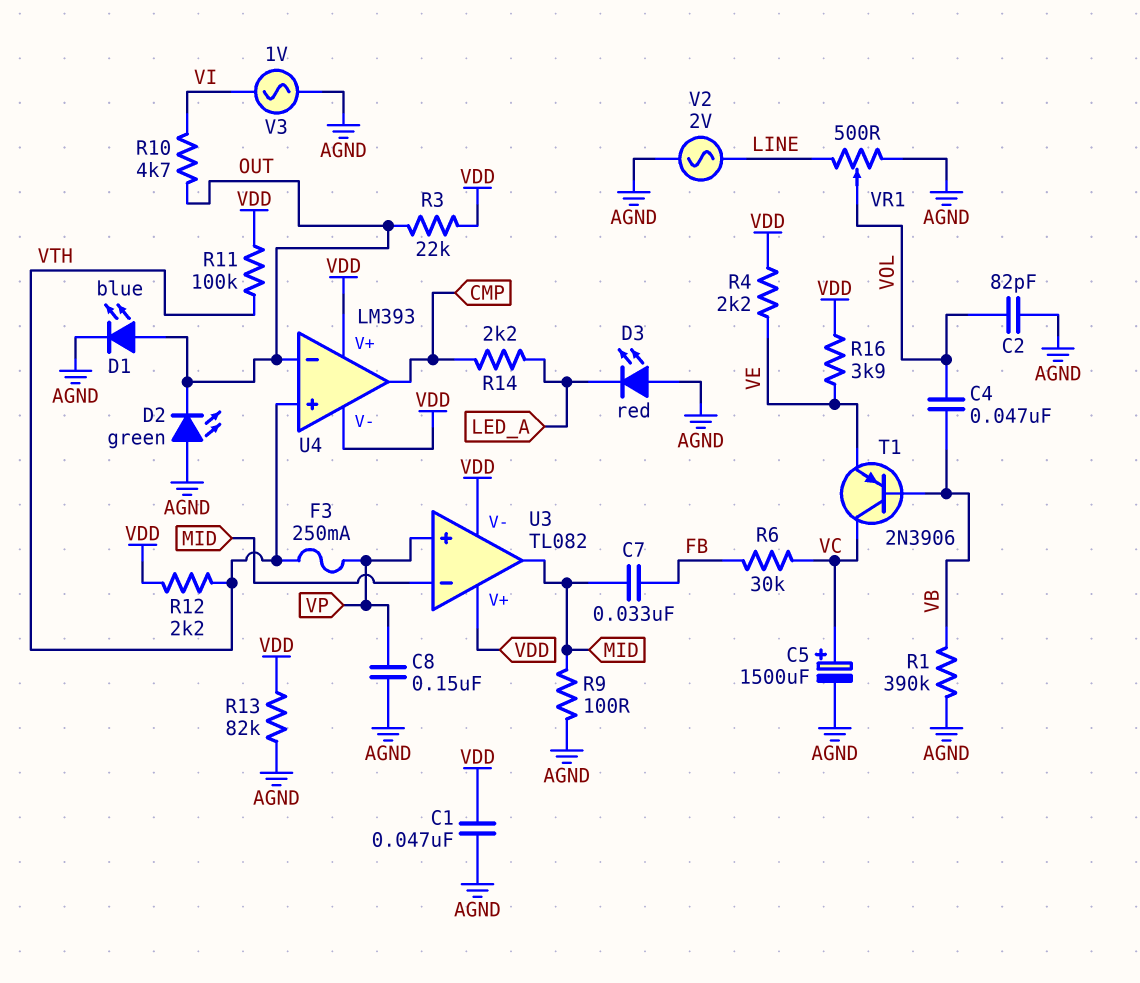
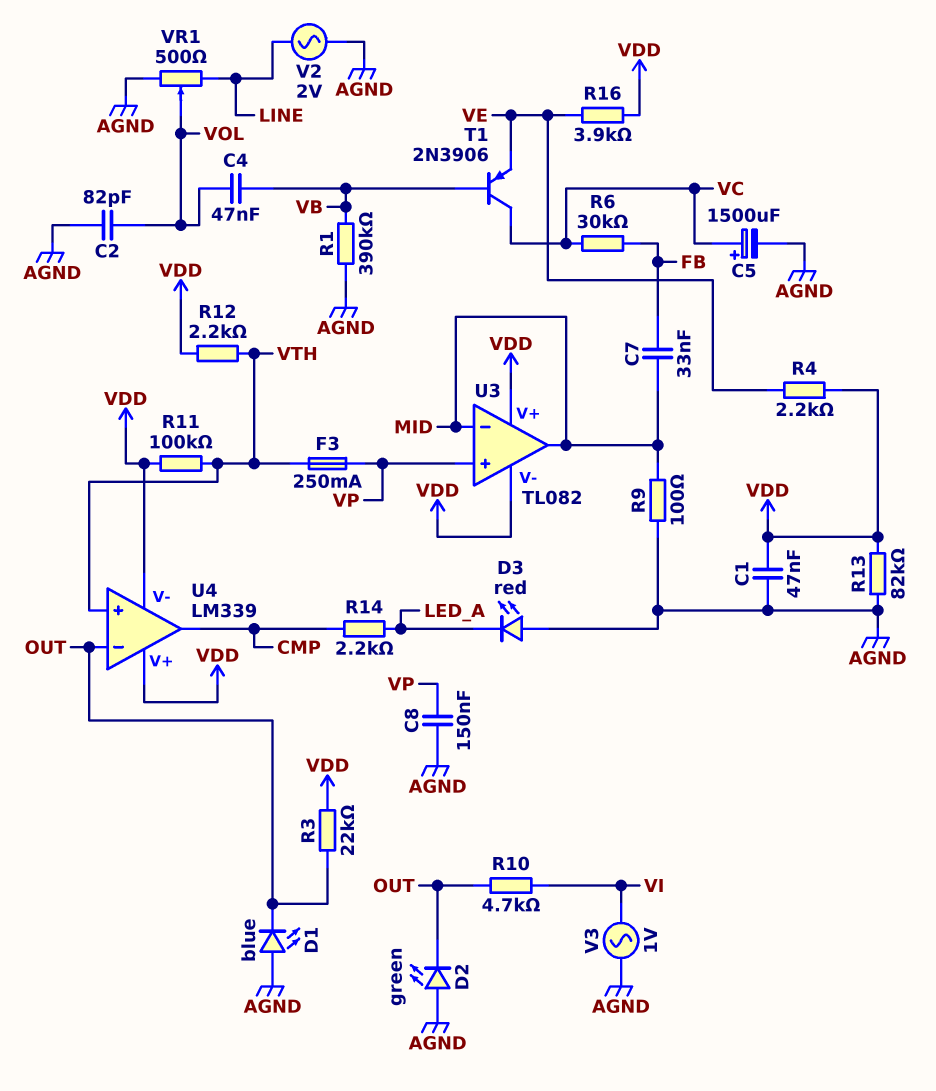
D1: LED blue (A OUT, K AGND) -> LED blue (A AGND, K OUT)
U4: LM393 -> LM339

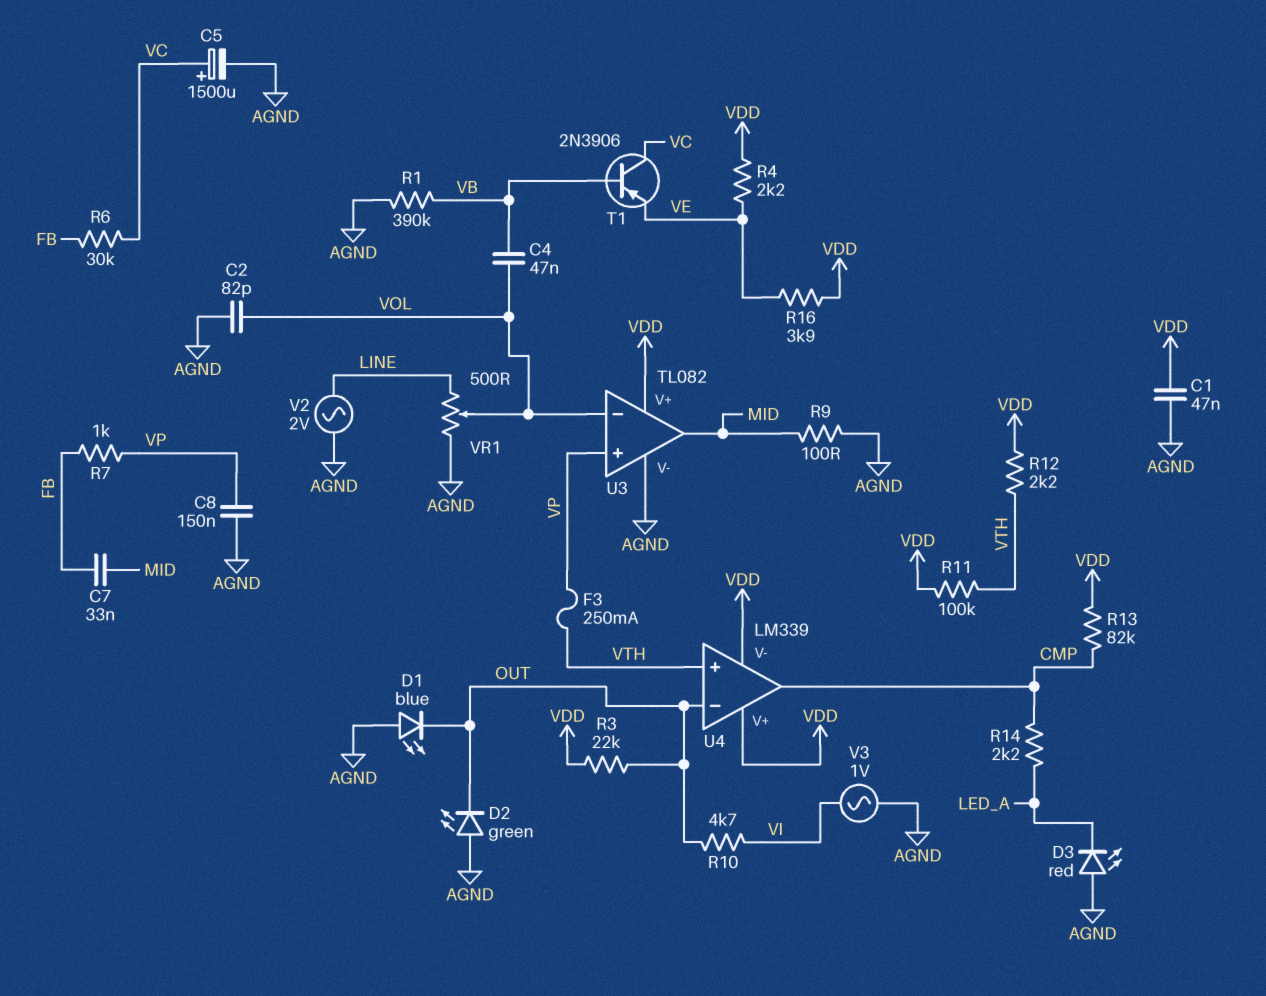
R7: none -> 1k (FB, VP)
R13: 82k (AGND, VDD) -> 82k (CMP, VDD)
U3 pin V-: VDD -> AGND
U3 pin in-: MID -> VOL

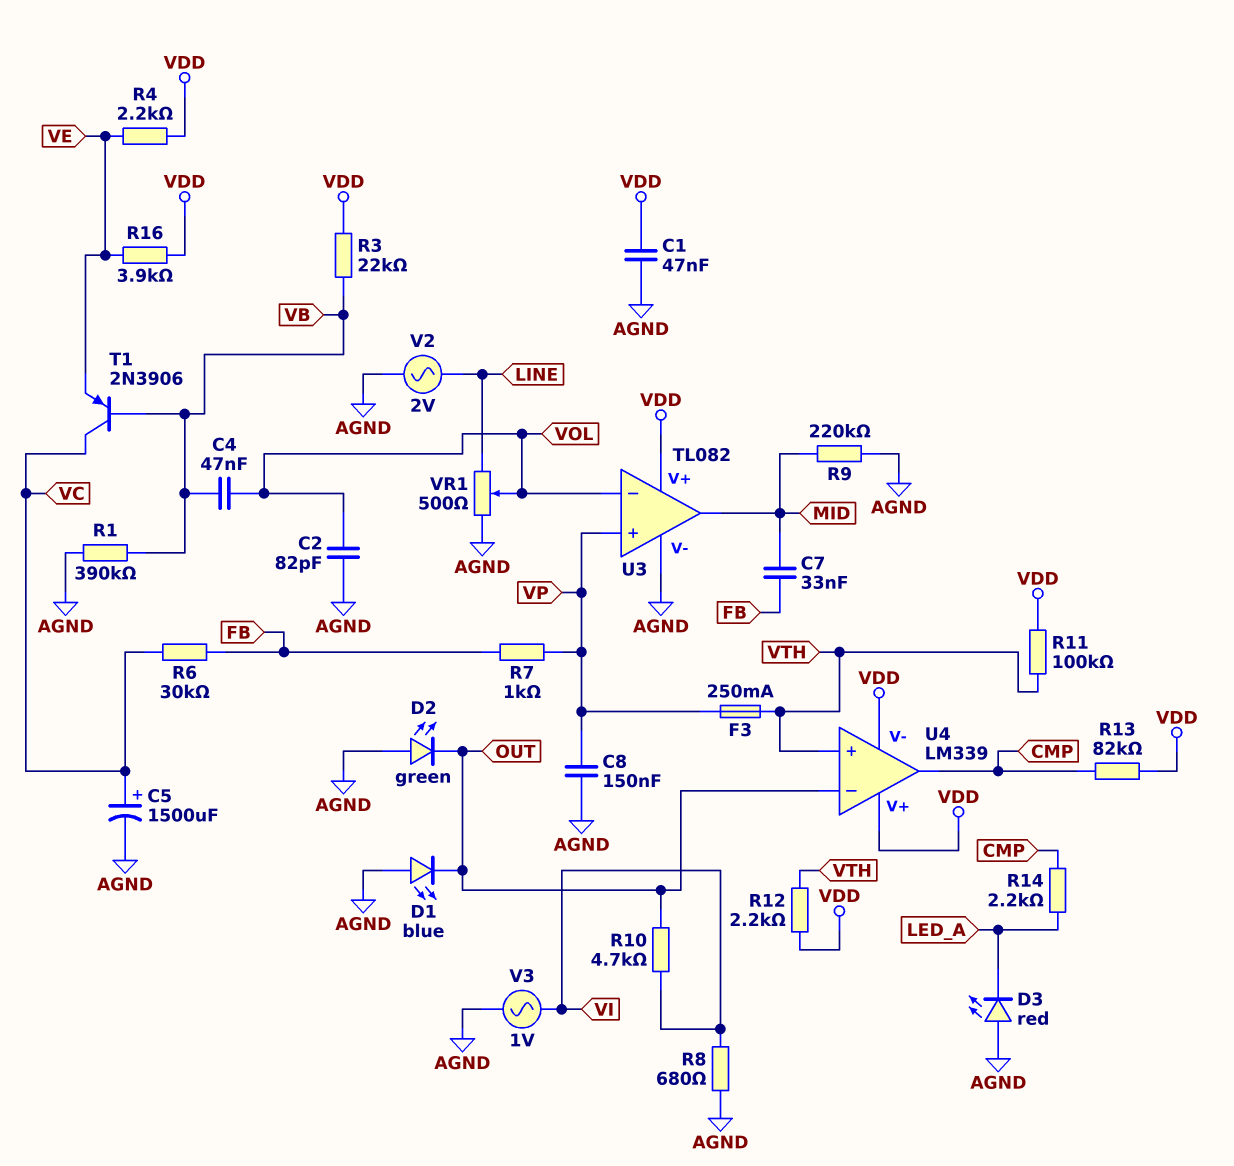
R3: 22k (OUT, VDD) -> 22k (VB, VDD)
R8: none -> 680 (AGND, VI)
R9: 100 (AGND, MID) -> 220k (AGND, MID)

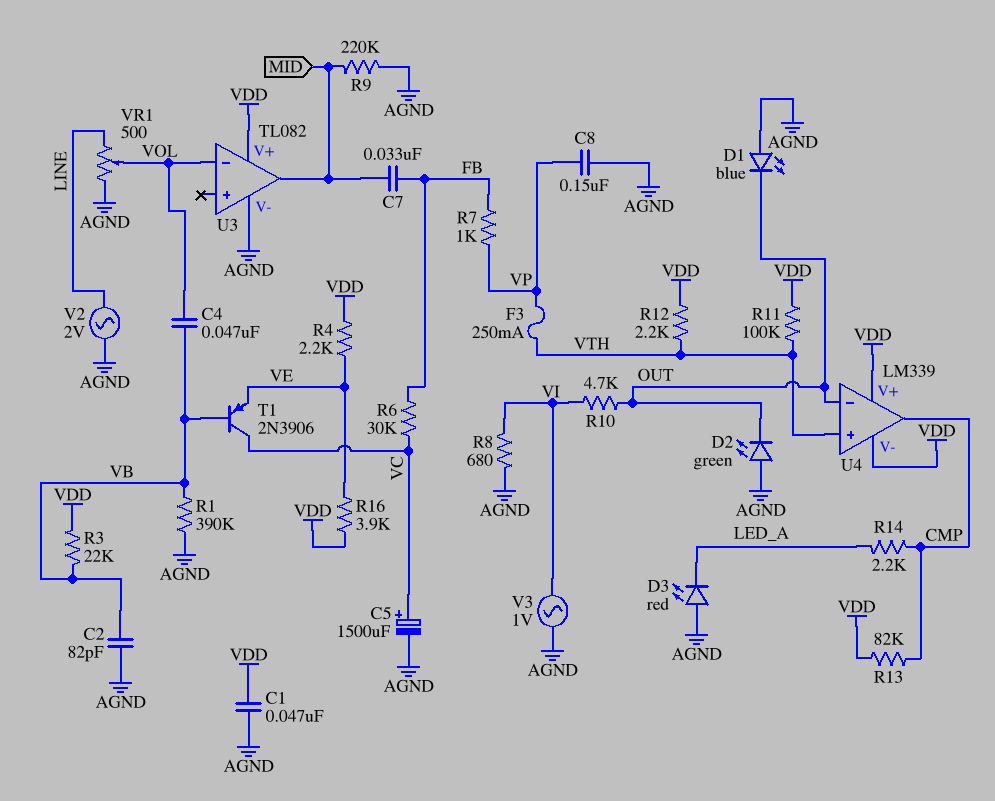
C2: 82pF (AGND, VOL) -> 82pF (AGND, VB)
U3 pin in+: VP -> none

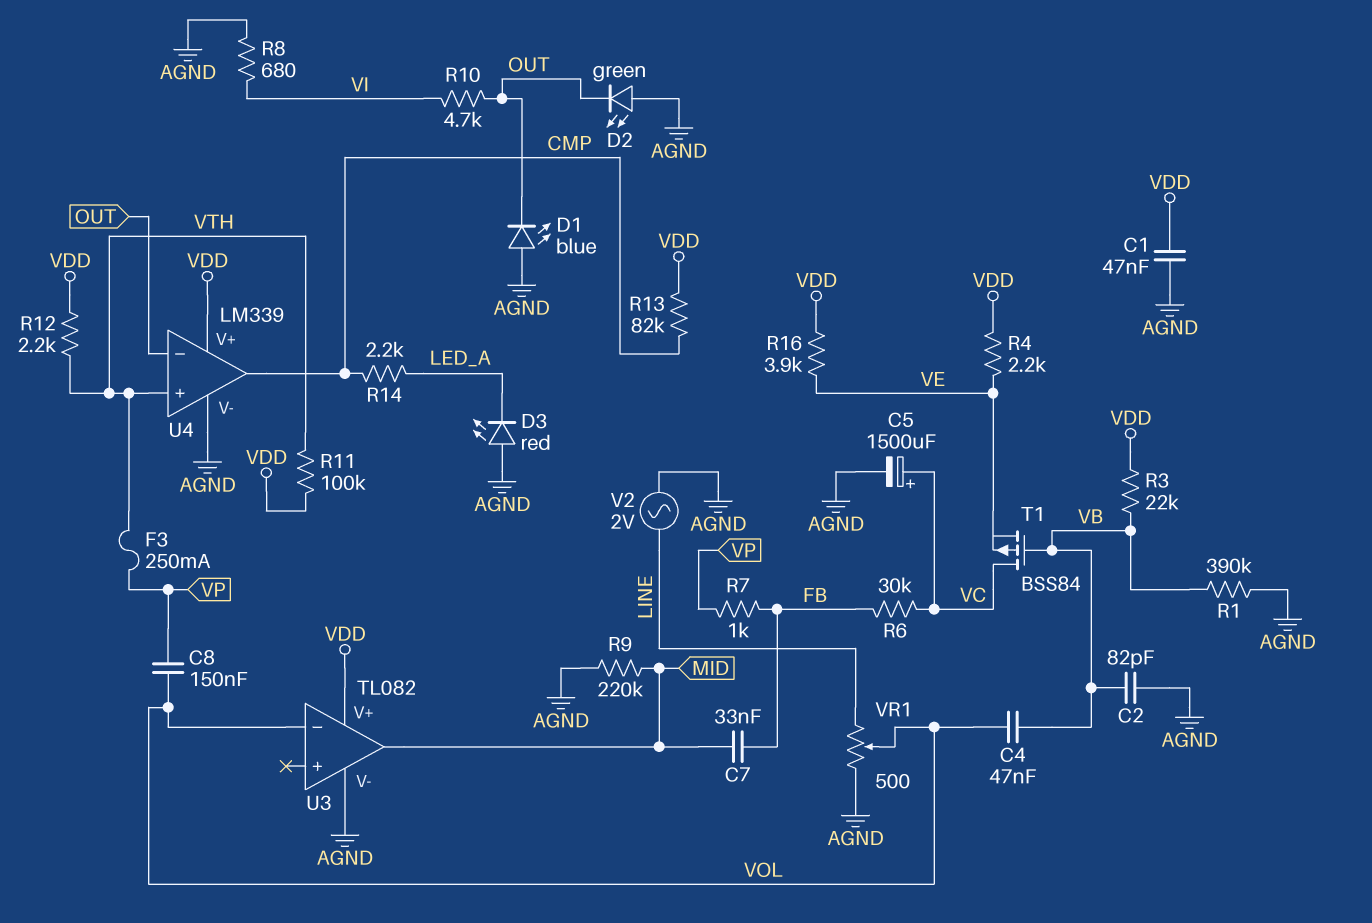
C8: 150nF (AGND, VP) -> 150nF (VOL, VP)
T1: PNP 2N3906 (B VB, C VC, E VE) -> PMOS BSS84 (G VB, D VC, S VE)
U4 pin V-: VDD -> AGND
V3: AC 1V (AGND, VI) -> none

